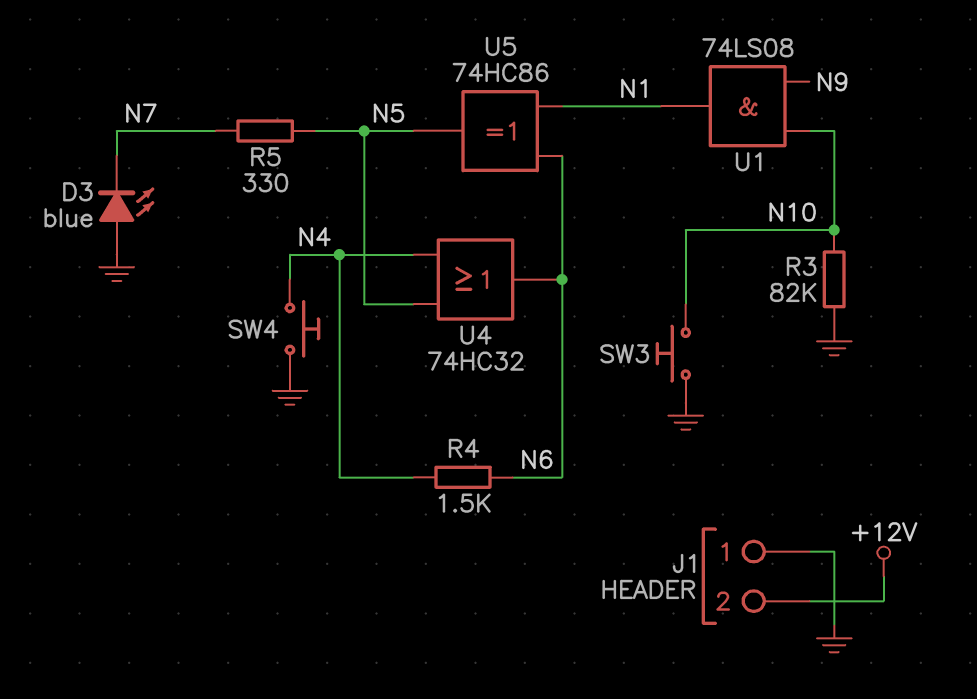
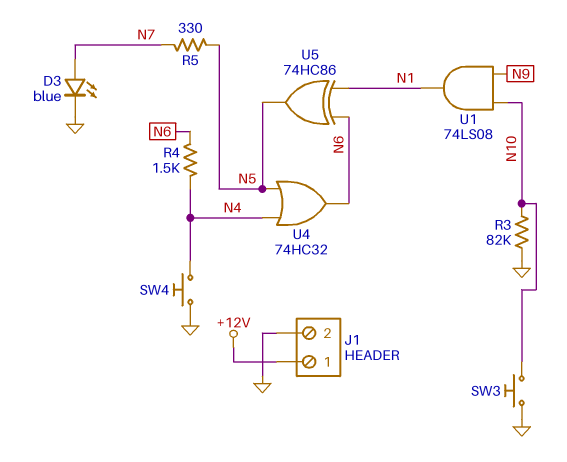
D3: LED blue (A GND, K N7) -> LED blue (A N7, K GND)
J1 pin 1: GND -> +12V
J1 pin 2: +12V -> GND

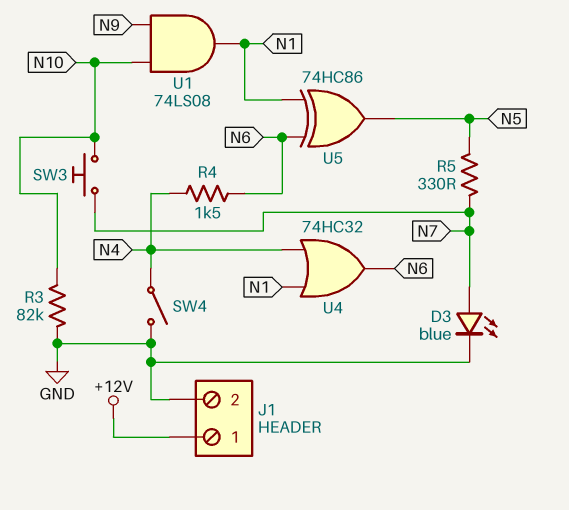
SW3: button (GND, N10) -> button (N7, N10)
SW4: button (GND, N4) -> switch (GND, N4)
U4: OR 74HC32 (in N4, in N5, out N6) -> OR 74HC32 (in N1, in N4, out N6)

